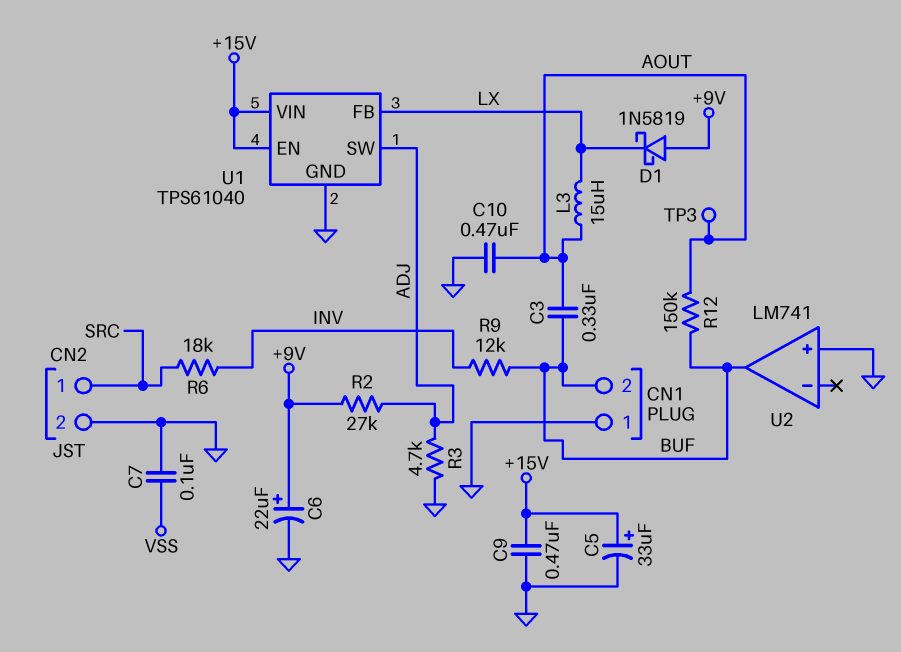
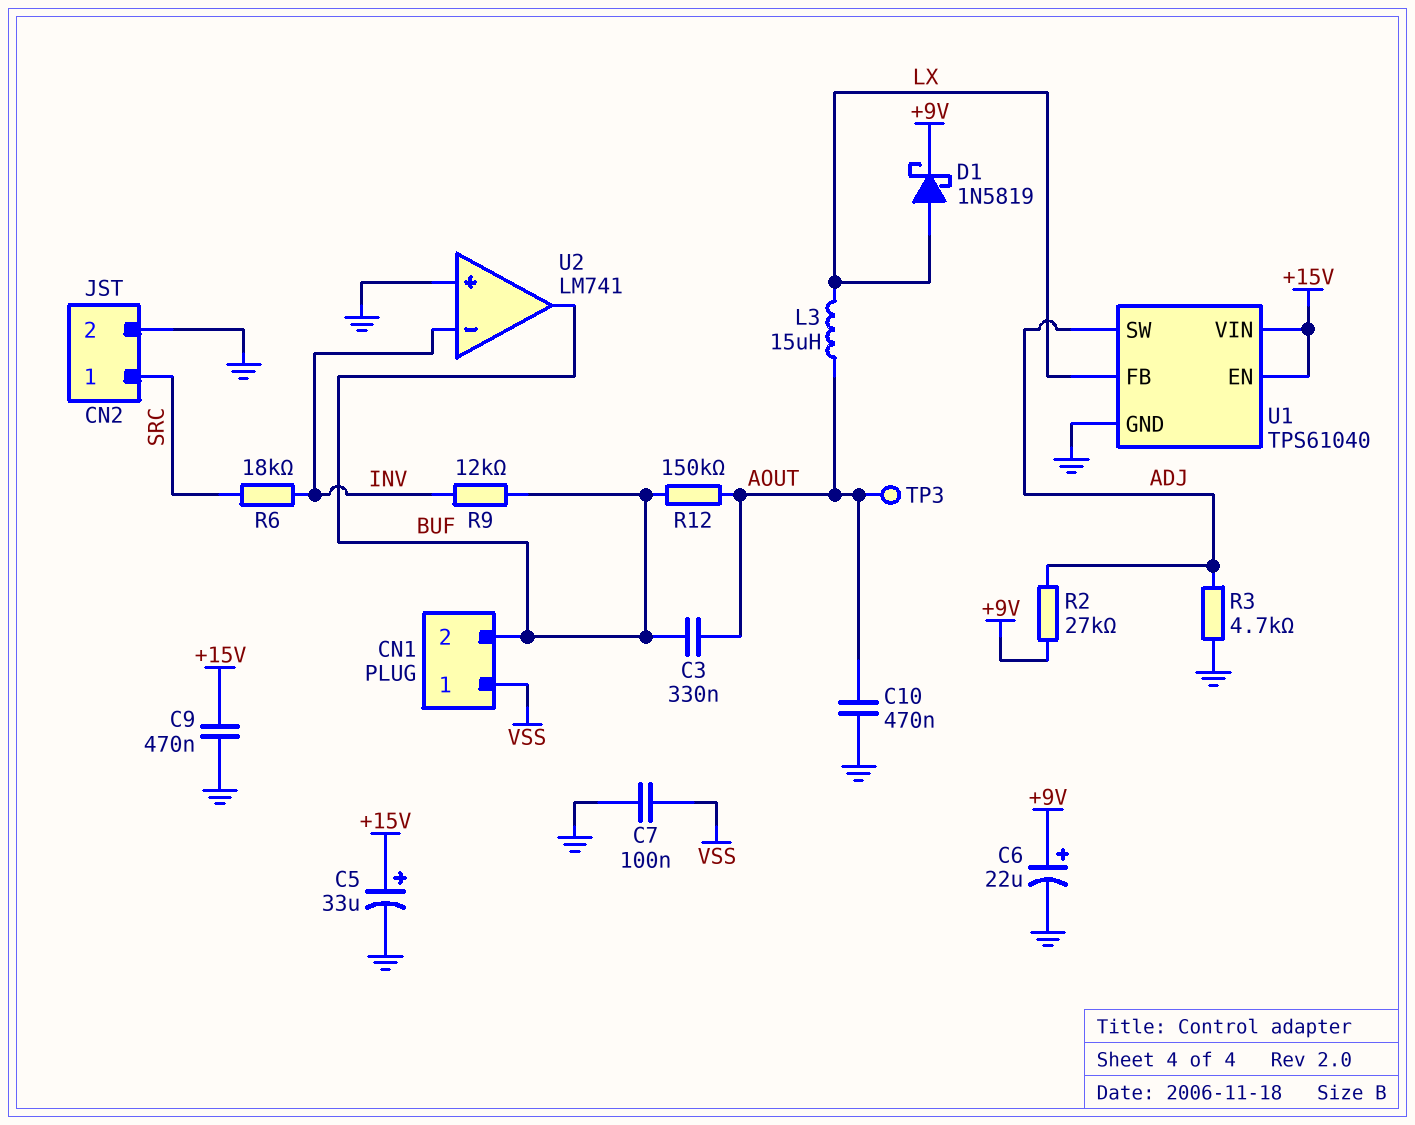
CN1 pin 1: GND -> VSS
D1: schottky 1N5819 (A +9V, K LX) -> schottky 1N5819 (A LX, K +9V)
U2 pin in-: none -> INV

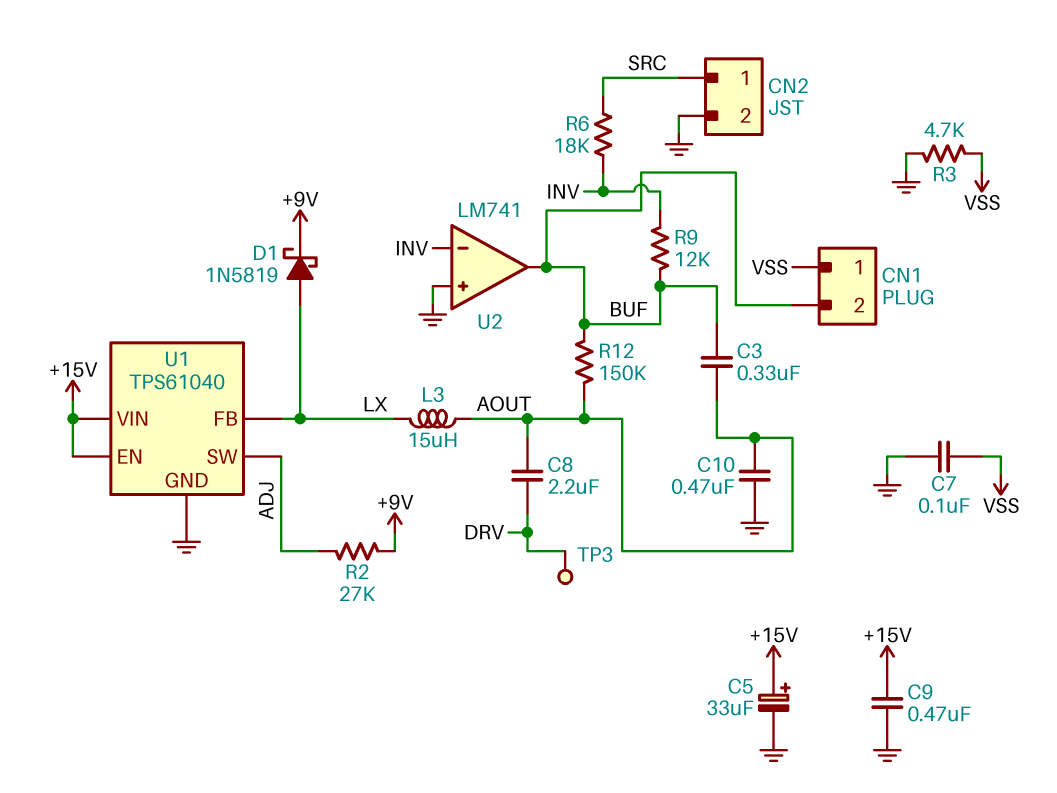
C6: 22uF (plus +9V, minus GND) -> none
C8: none -> 2.2uF (AOUT, DRV)
R3: 4.7k (ADJ, GND) -> 4.7k (GND, VSS)
TP3: test point (AOUT) -> test point (DRV)

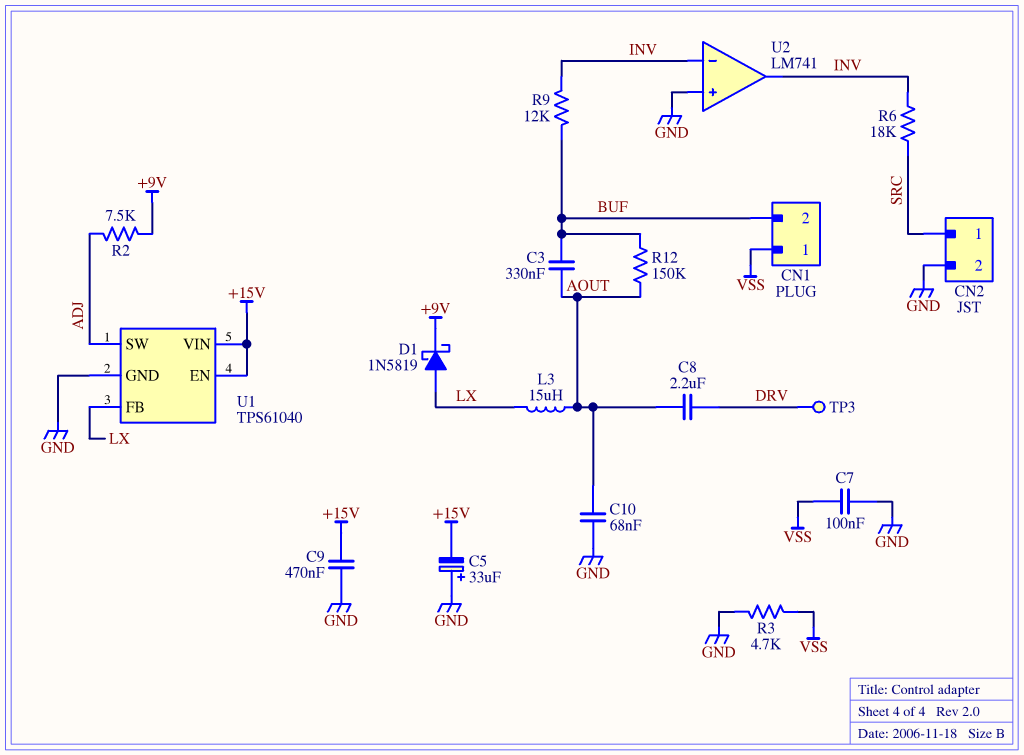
C5: 33uF (plus +15V, minus GND) -> 33uF (plus GND, minus +15V)
C10: 470nF (AOUT, GND) -> 68nF (AOUT, GND)
R2: 27k (+9V, ADJ) -> 7.5k (+9V, ADJ)
U2 pin out: BUF -> INV

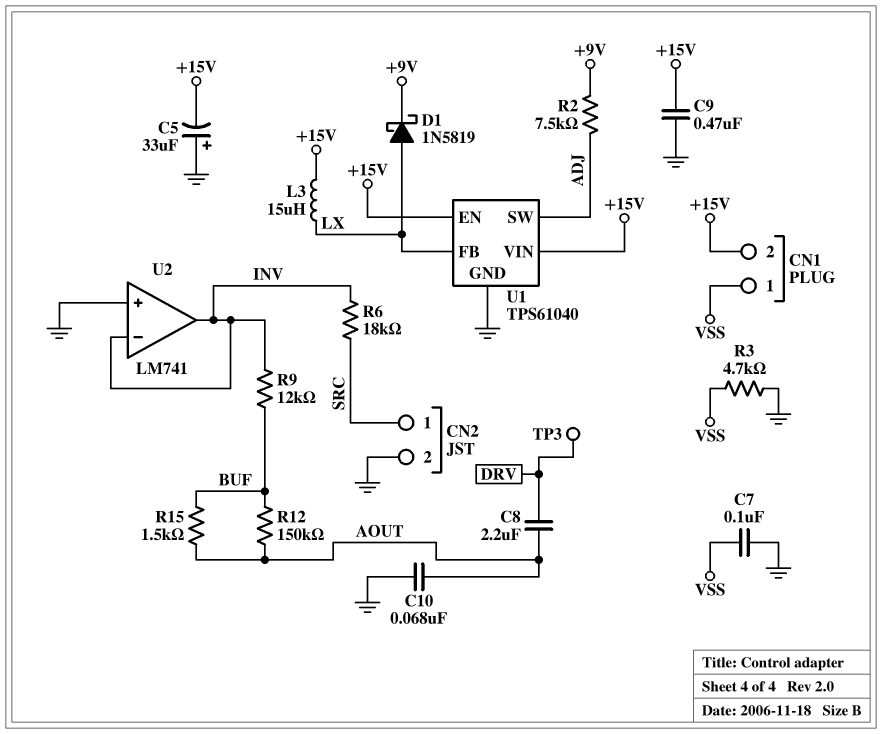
C3: 330nF (AOUT, BUF) -> none
CN1 pin 2: BUF -> +15V
L3: 15uH (AOUT, LX) -> 15uH (+15V, LX)
R15: none -> 1.5k (AOUT, BUF)

